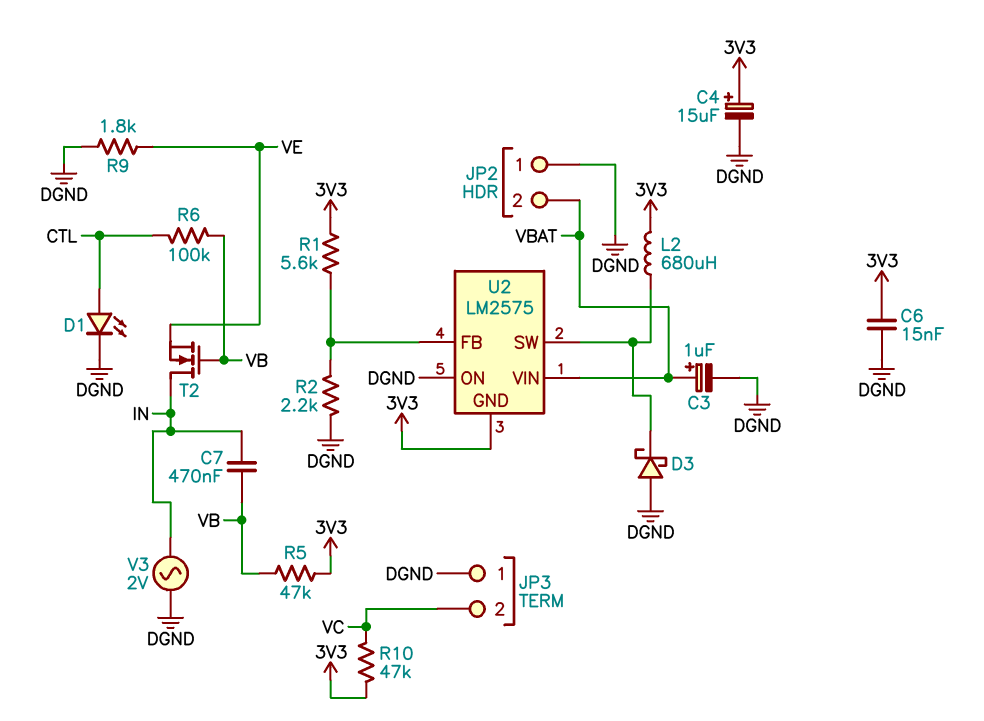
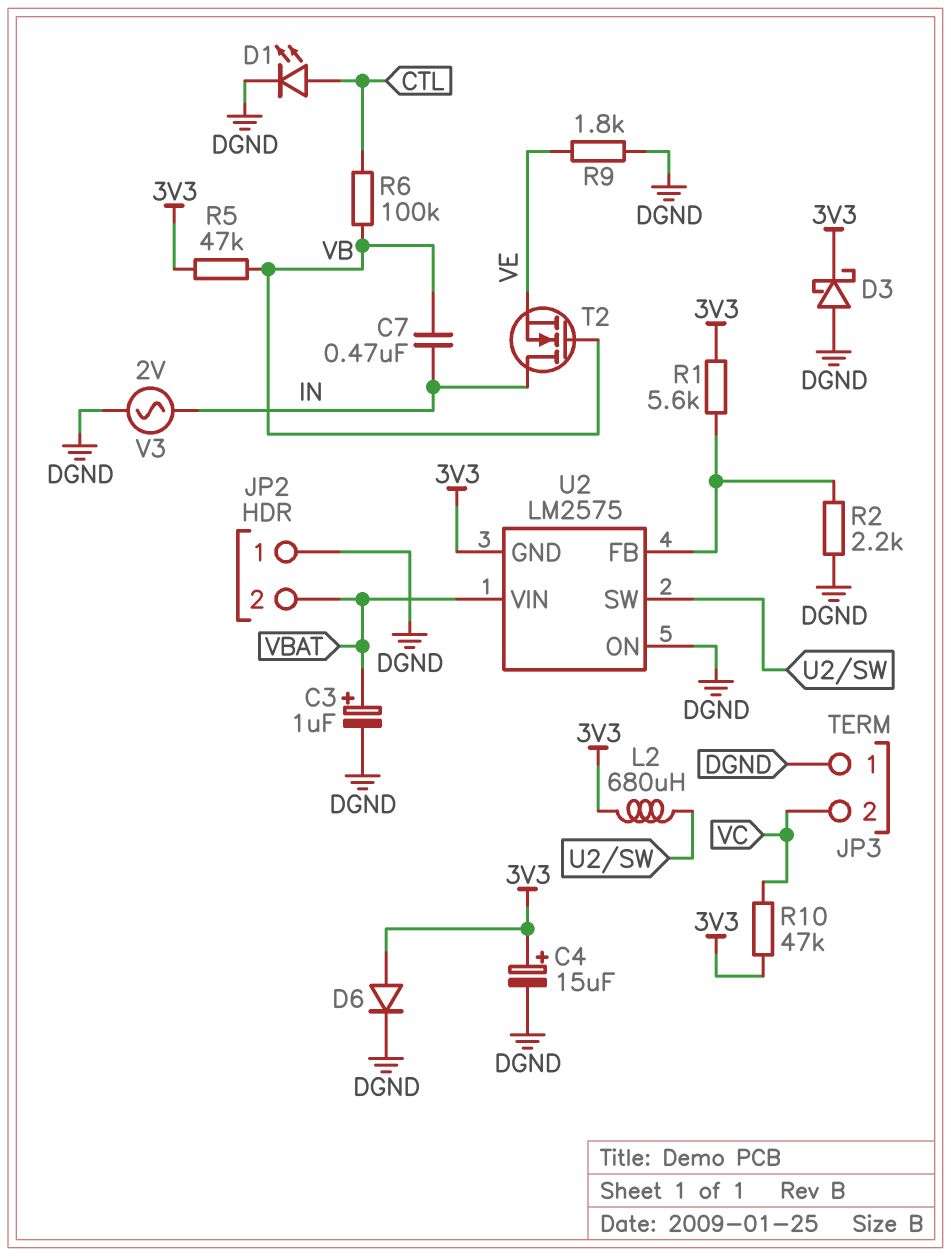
C6: 15nF (3V3, DGND) -> none
D3: schottky (A DGND, K U2/SW) -> schottky (A DGND, K 3V3)
D6: none -> diode (A 3V3, K DGND)

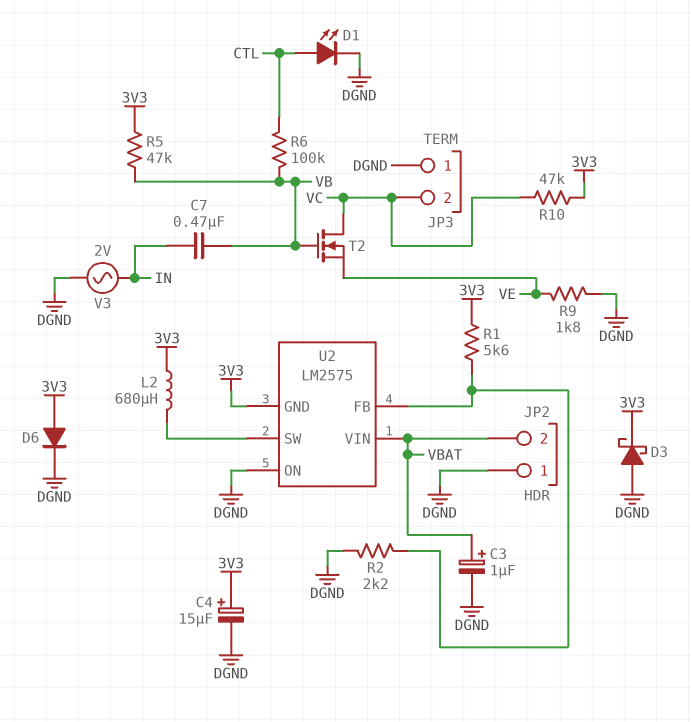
T2: NMOS (G VB, D IN, S VE) -> NMOS (G VB, D VC, S VE)

